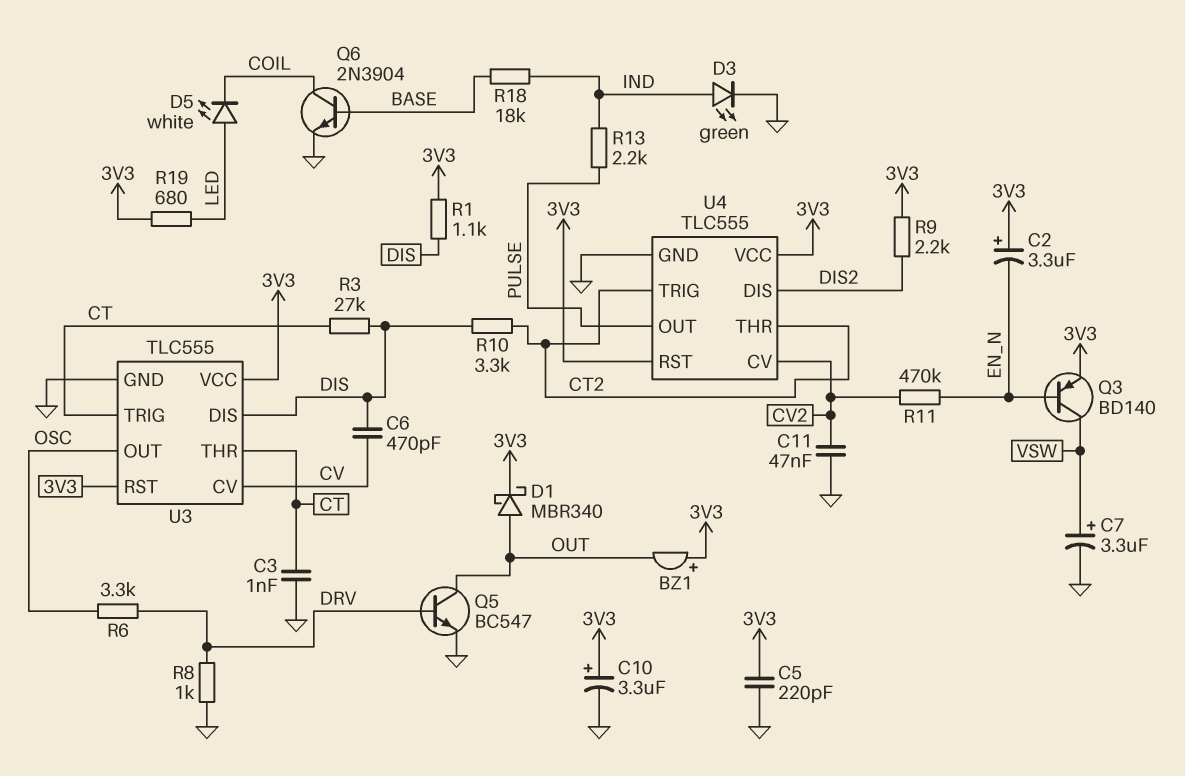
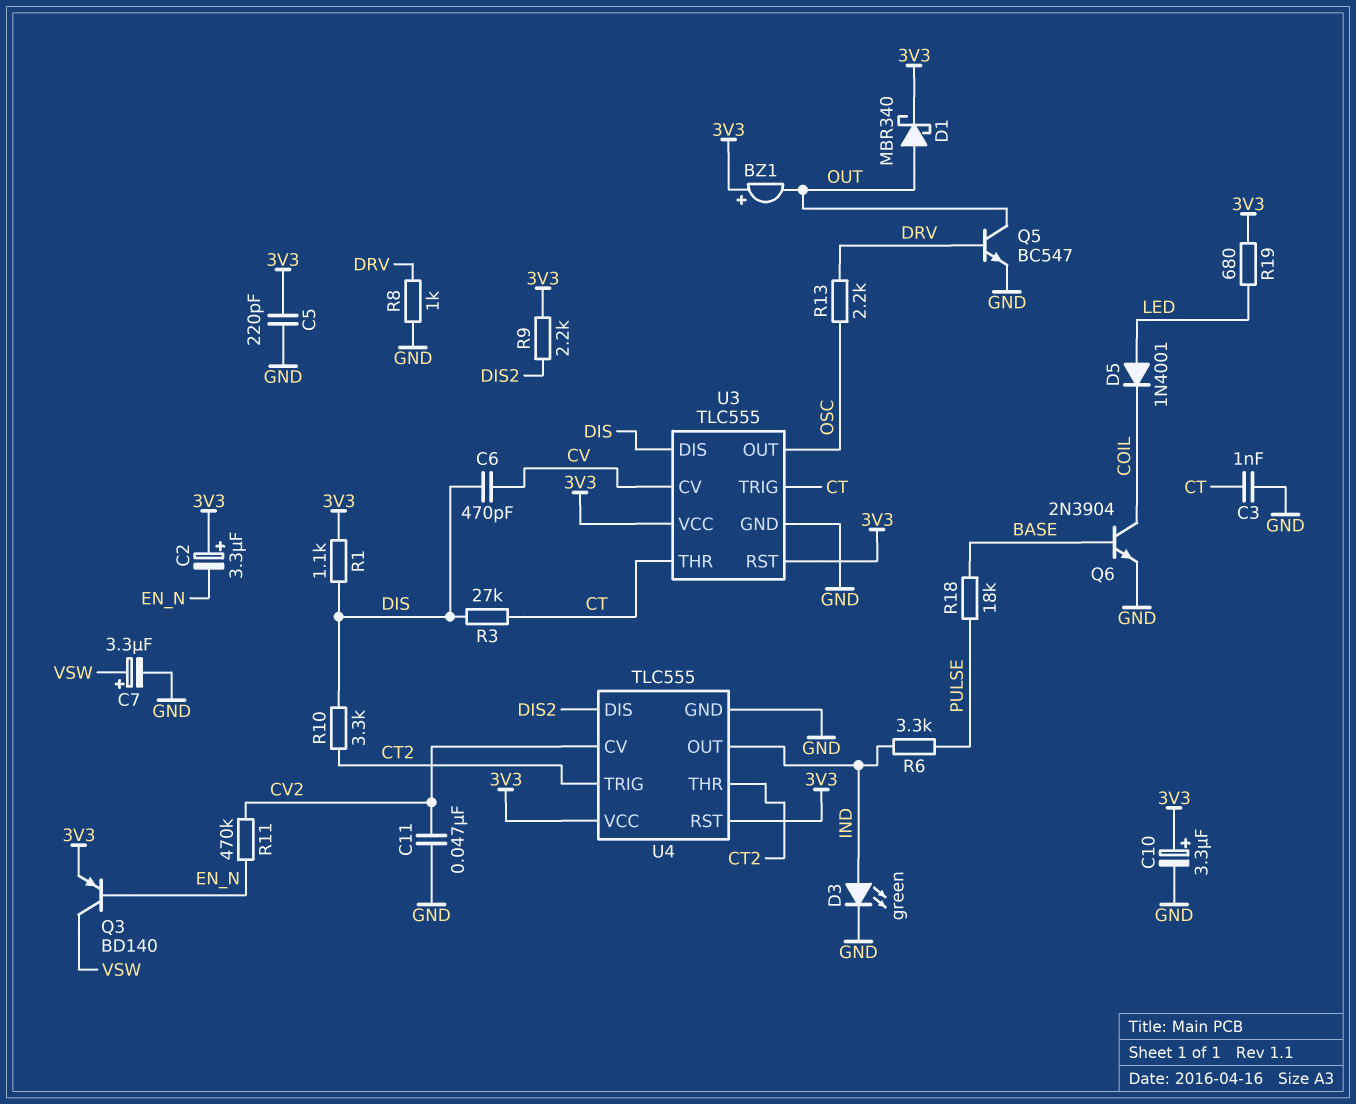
D5: LED white (A LED, K COIL) -> diode 1N4001 (A LED, K COIL)
R6: 3.3k (DRV, OSC) -> 3.3k (IND, PULSE)
R13: 2.2k (IND, PULSE) -> 2.2k (DRV, OSC)
R18: 18k (BASE, IND) -> 18k (BASE, PULSE)
U4 pin OUT: PULSE -> IND

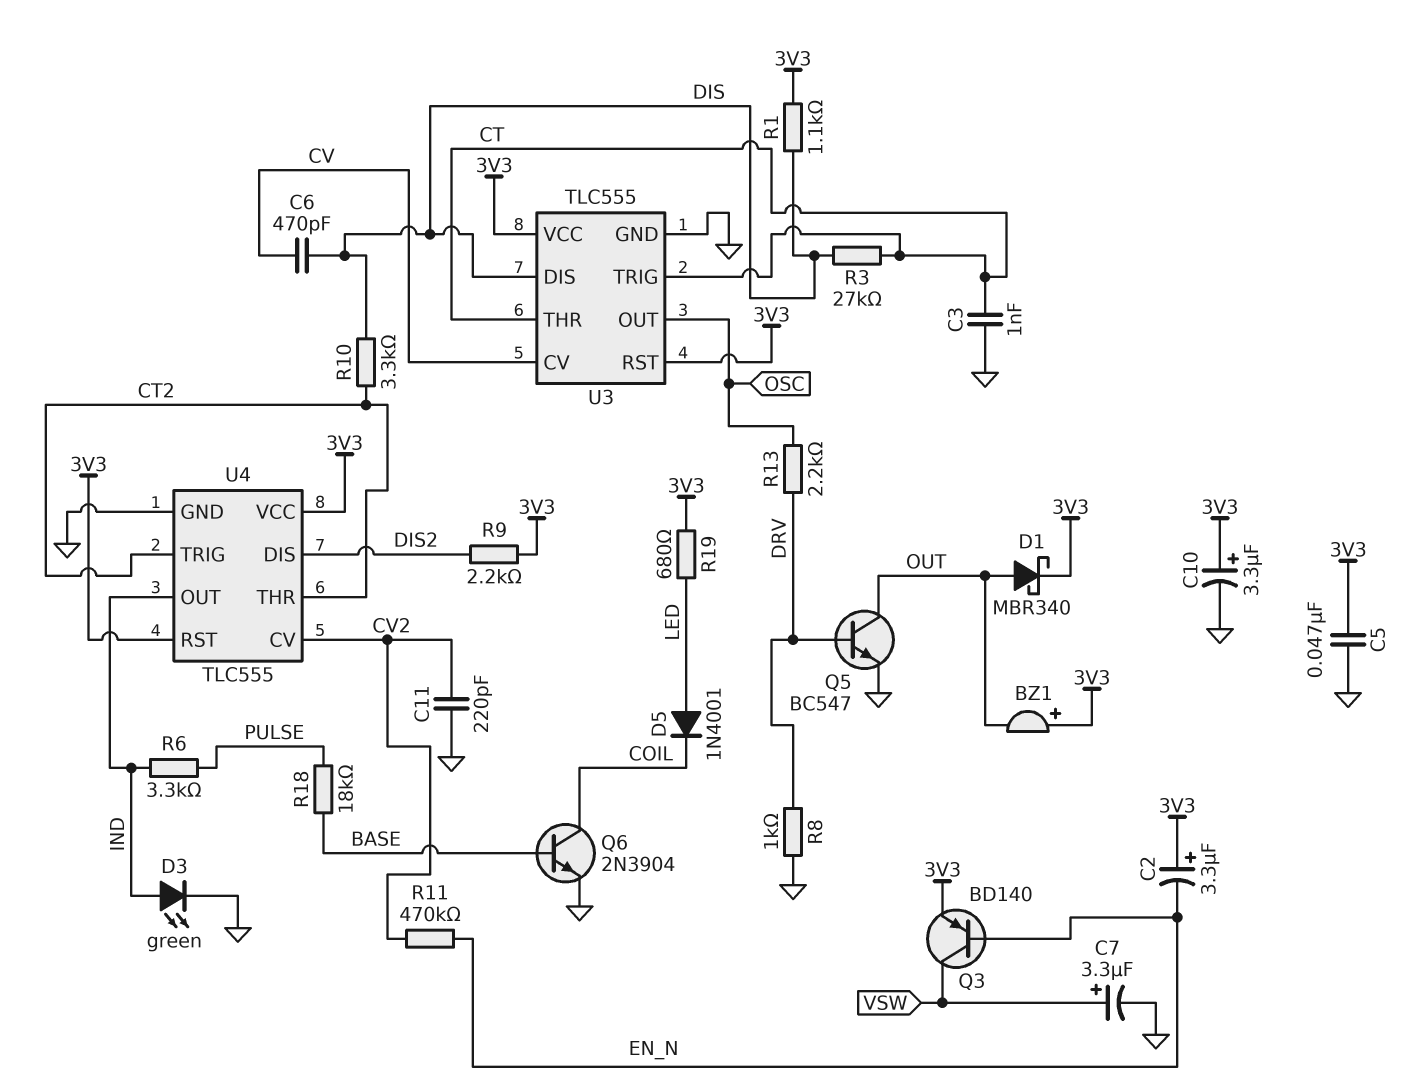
C5: 220pF (3V3, GND) -> 47nF (3V3, GND)
C11: 47nF (CV2, GND) -> 220pF (CV2, GND)

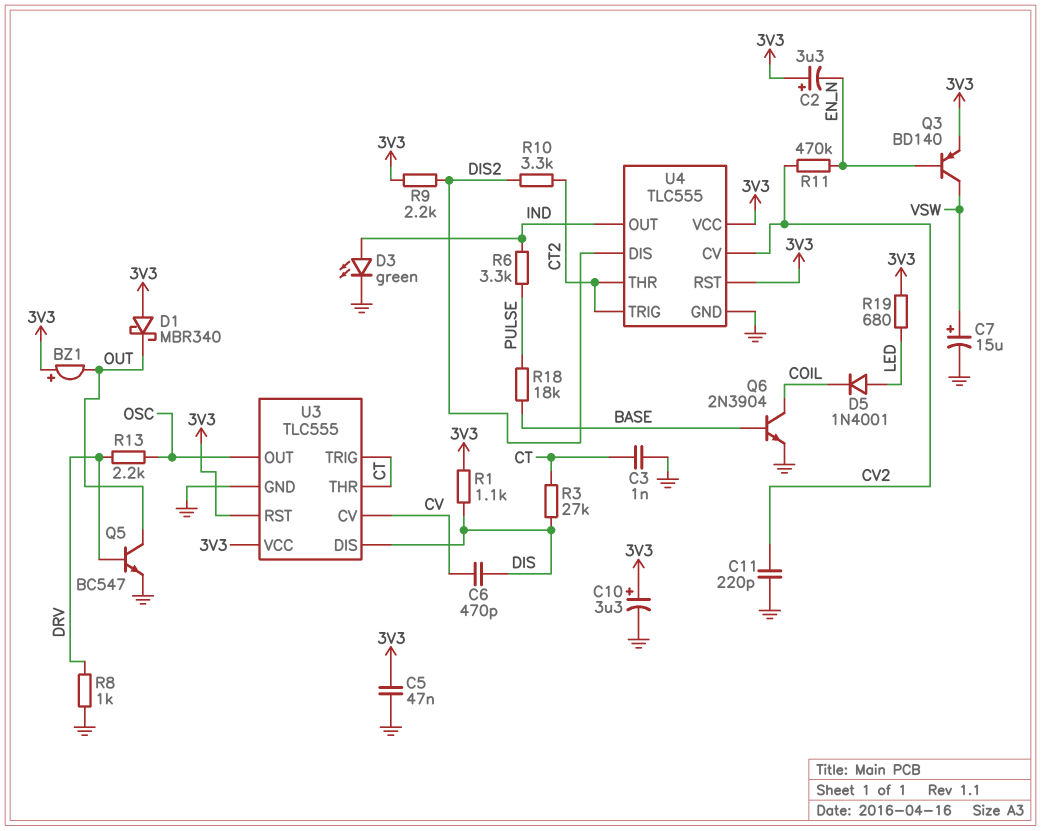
C7: 3.3uF (plus VSW, minus GND) -> 15uF (plus VSW, minus GND)
D1: schottky MBR340 (A OUT, K 3V3) -> schottky MBR340 (A 3V3, K OUT)
R10: 3.3k (CT2, DIS) -> 3.3k (CT2, DIS2)

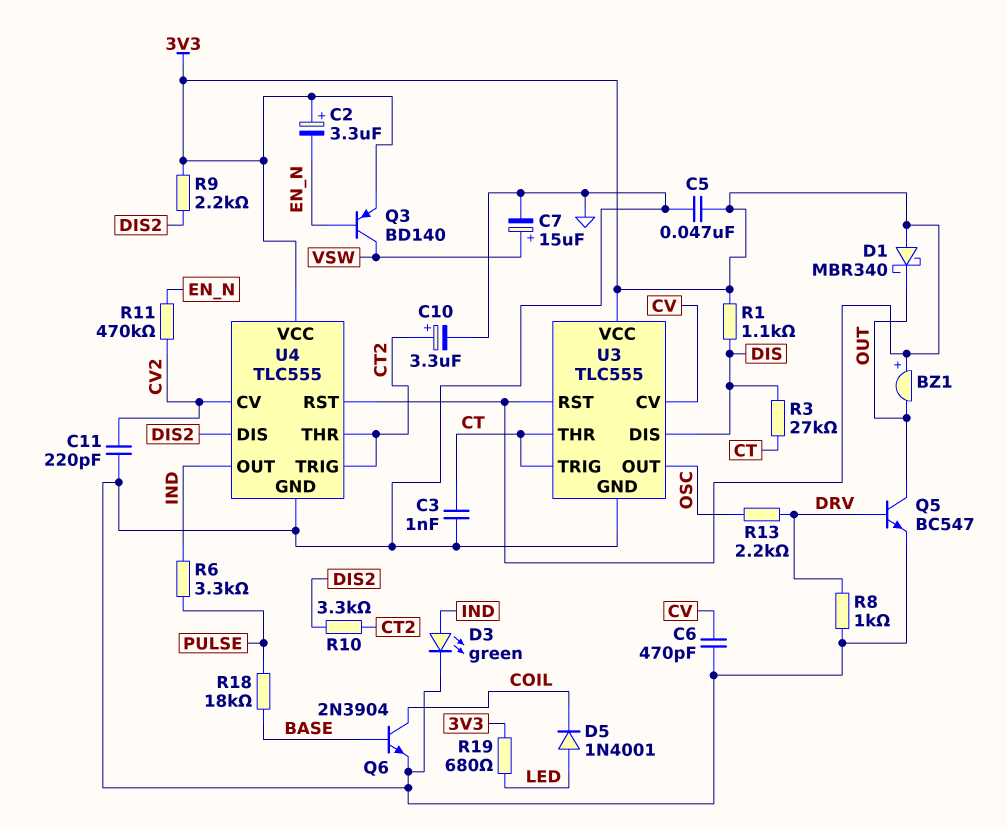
C6: 470pF (CV, DIS) -> 470pF (CV, GND)
C10: 3.3uF (plus 3V3, minus GND) -> 3.3uF (plus CT2, minus GND)

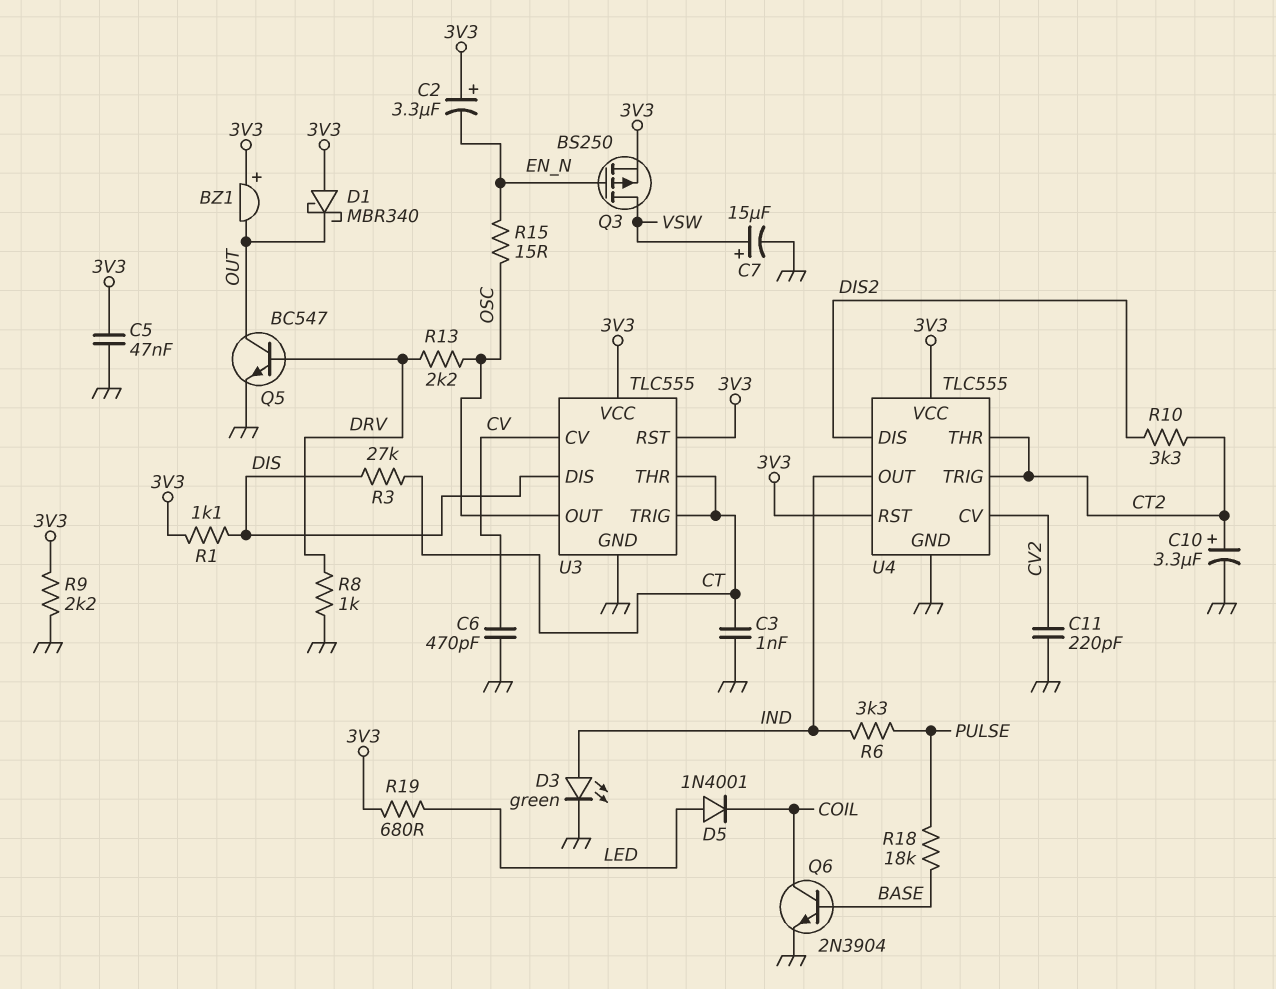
Q3: PNP BD140 (B EN_N, C VSW, E 3V3) -> PMOS BS250 (G EN_N, D VSW, S 3V3)
R9: 2.2k (3V3, DIS2) -> 2.2k (3V3, GND)
R11: 470k (CV2, EN_N) -> none
R15: none -> 15 (EN_N, OSC)

